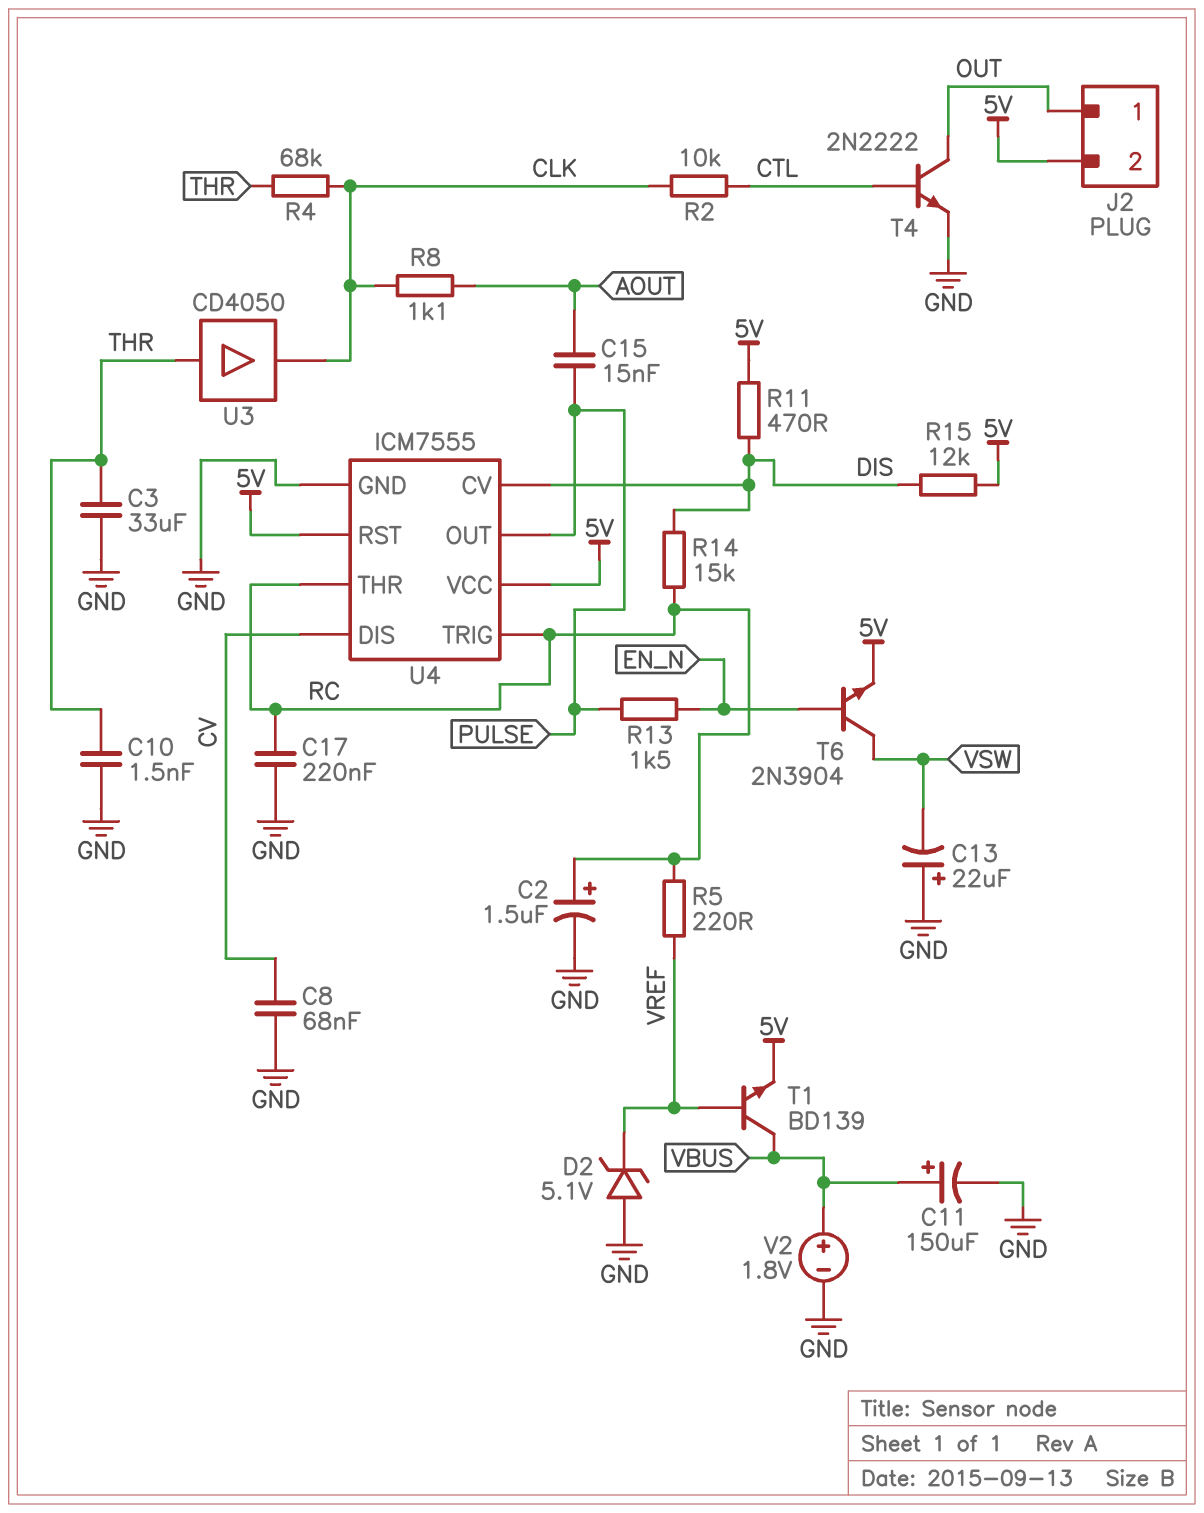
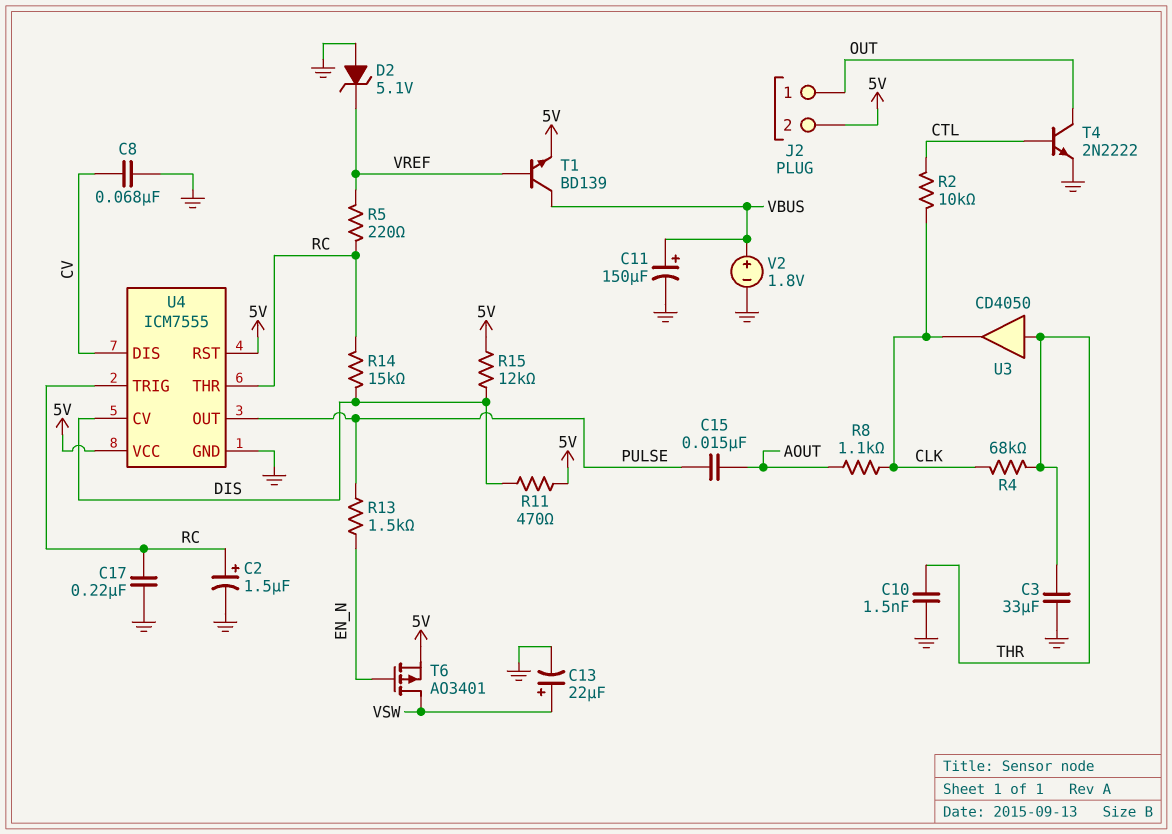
C13: 22uF (plus GND, minus VSW) -> 22uF (plus VSW, minus GND)
T6: NPN 2N3904 (B EN_N, C VSW, E 5V) -> PMOS AO3401 (G EN_N, D VSW, S 5V)

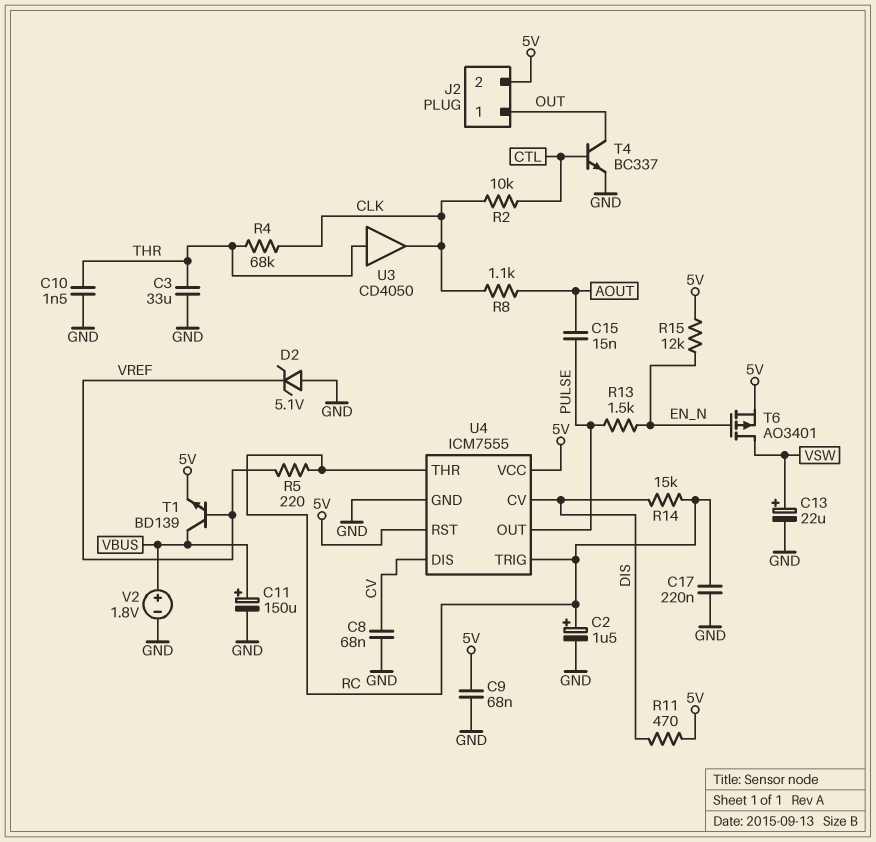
C9: none -> 68nF (5V, GND)
R15: 12k (5V, DIS) -> 12k (5V, EN_N)
T4: NPN 2N2222 (B CTL, C OUT, E GND) -> NPN BC337 (B CTL, C OUT, E GND)

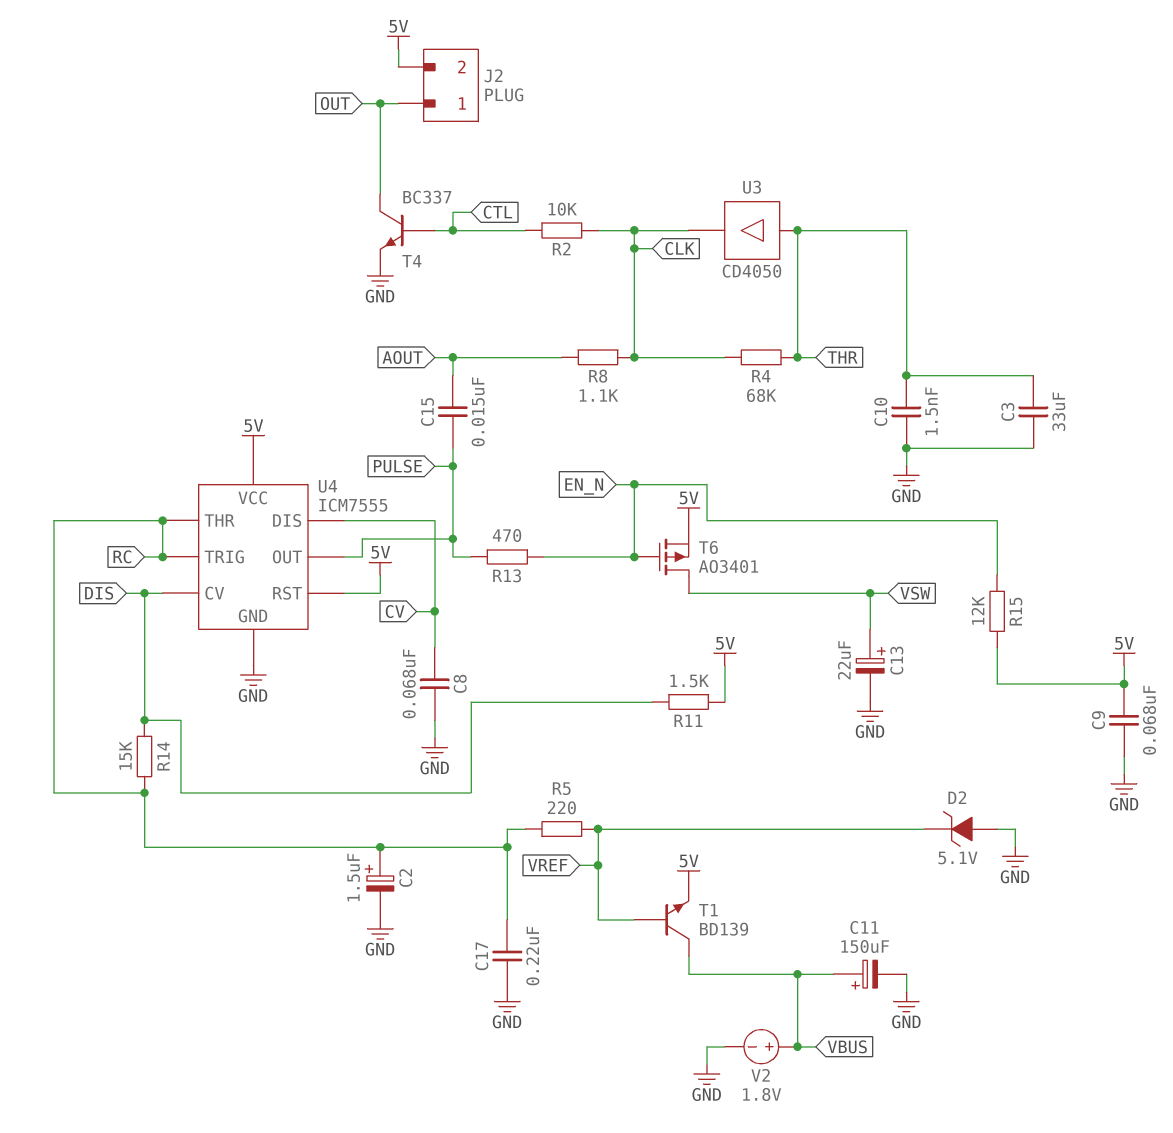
R11: 470 (5V, DIS) -> 1.5k (5V, DIS)
R13: 1.5k (EN_N, PULSE) -> 470 (EN_N, PULSE)

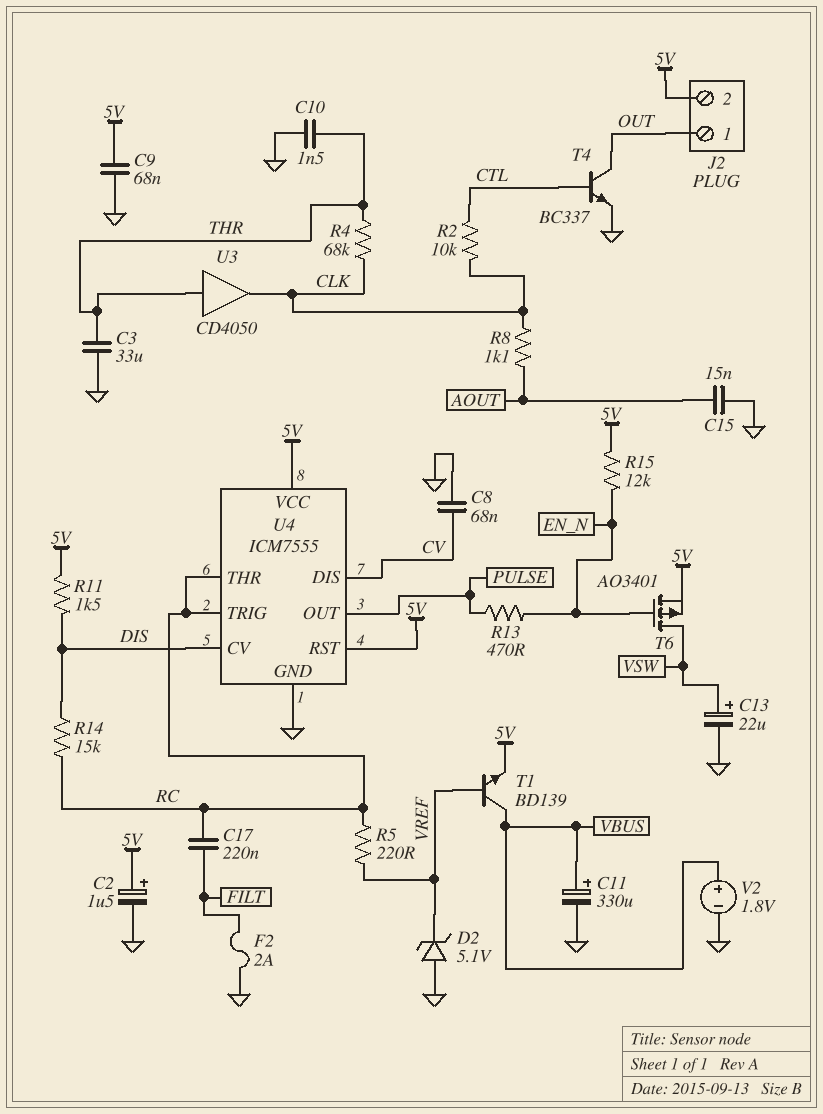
C2: 1.5uF (plus RC, minus GND) -> 1.5uF (plus 5V, minus GND)
C11: 150uF (plus VBUS, minus GND) -> 330uF (plus VBUS, minus GND)
C15: 15nF (AOUT, PULSE) -> 15nF (AOUT, GND)
C17: 220nF (GND, RC) -> 220nF (FILT, RC)
F2: none -> 2A (FILT, GND)

